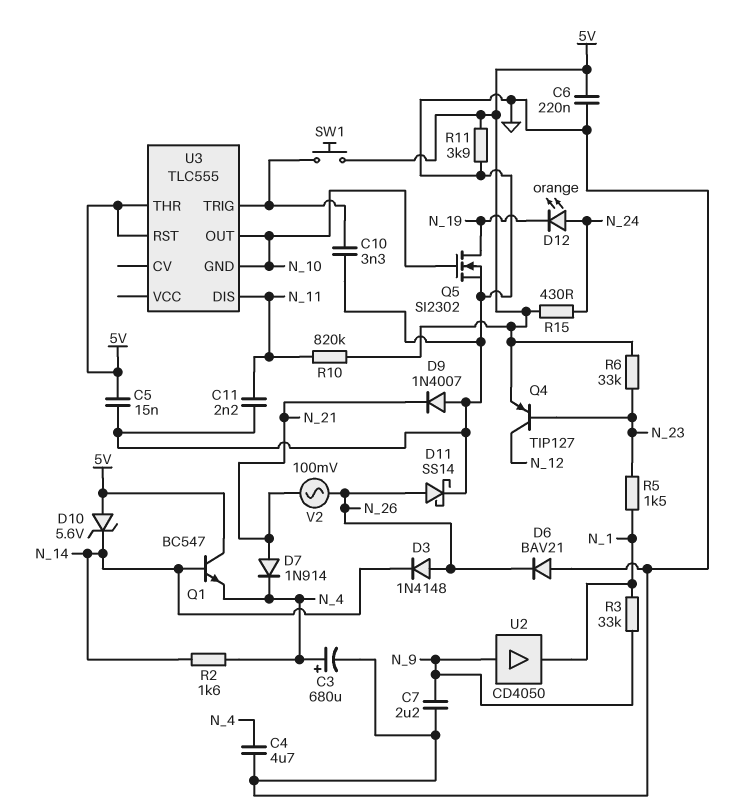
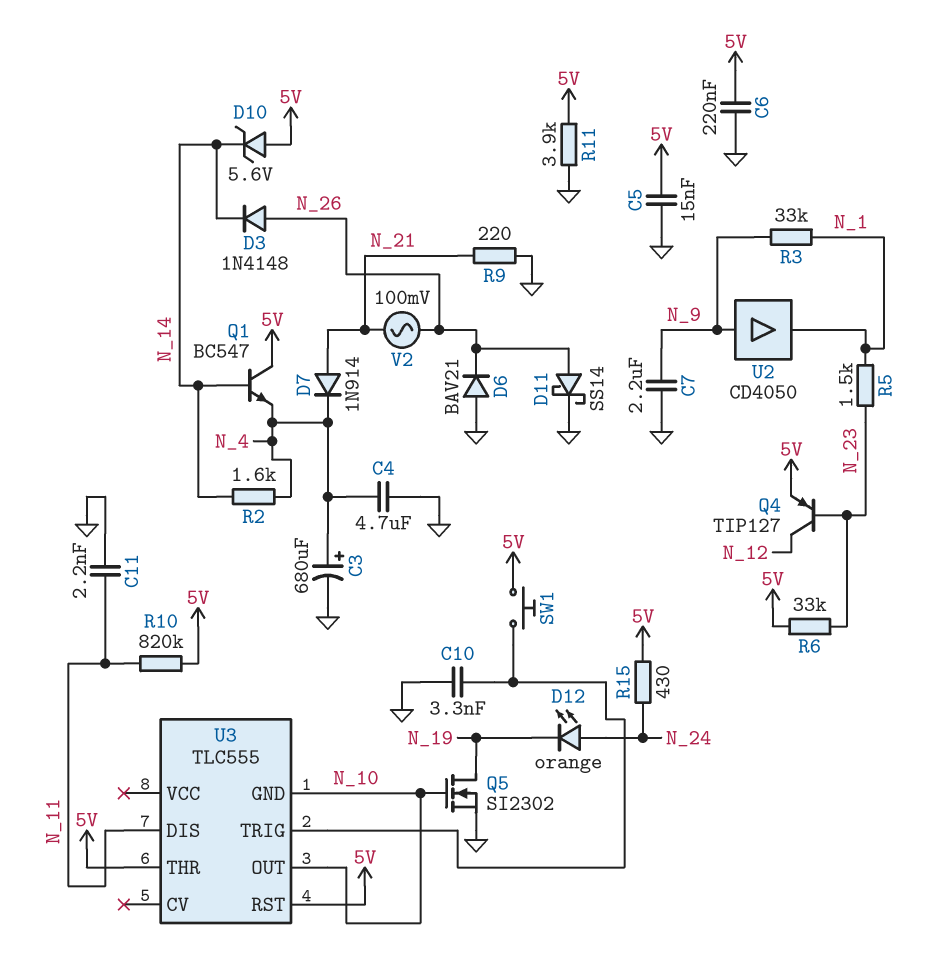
D9: diode 1N4007 (A GND, K N_21) -> none
R9: none -> 220 (GND, N_21)

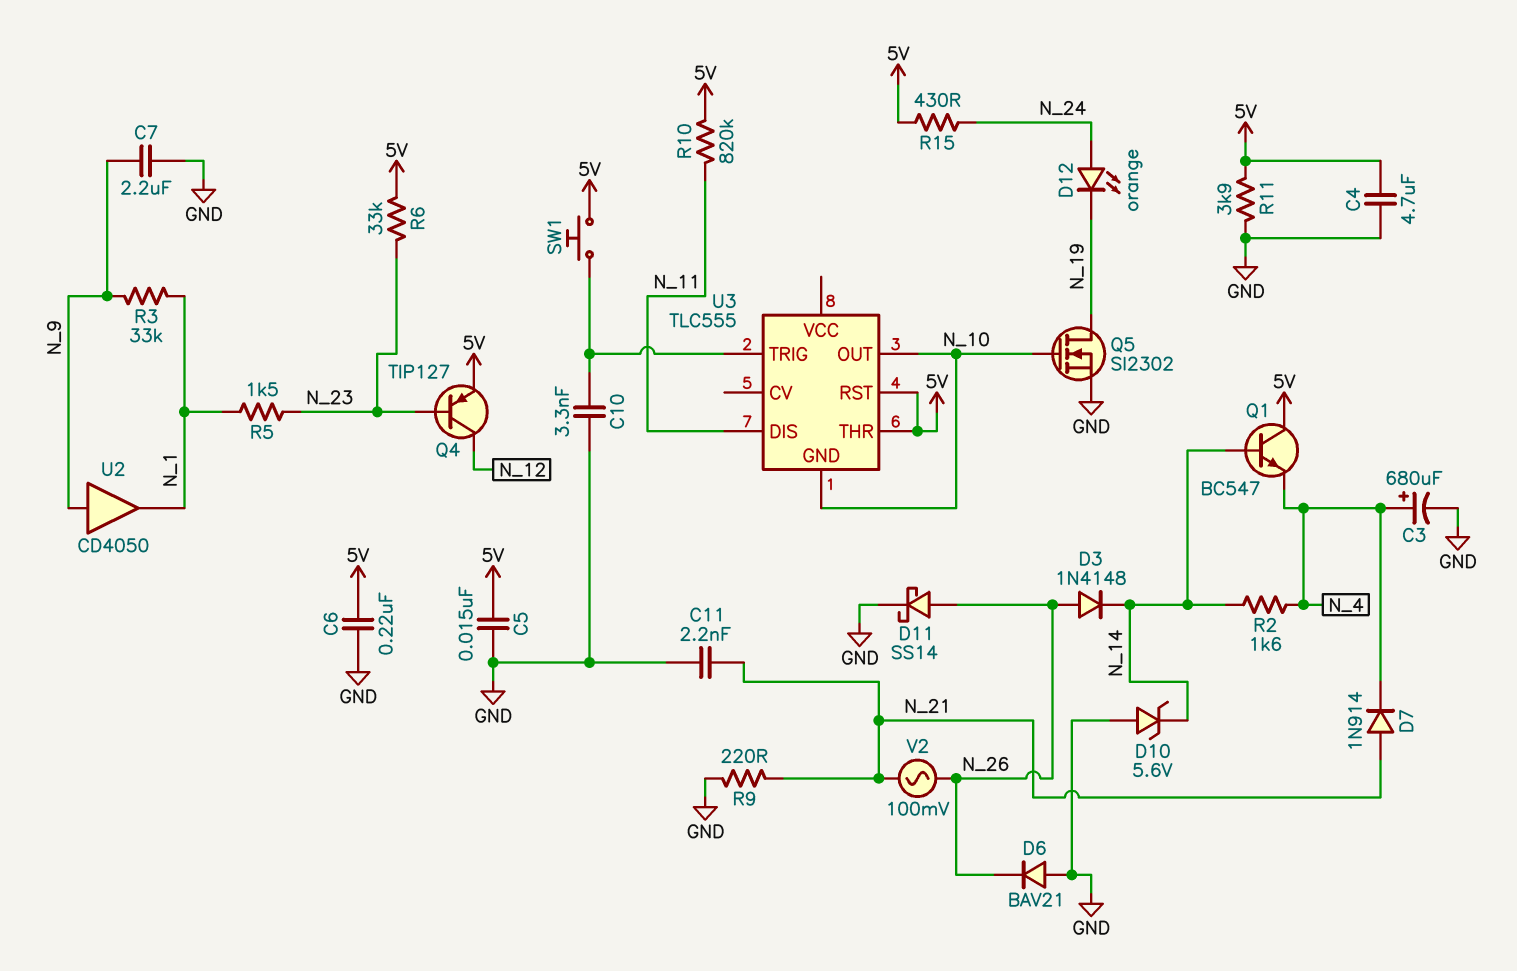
C4: 4.7uF (GND, N_4) -> 4.7uF (5V, GND)
C11: 2.2nF (GND, N_11) -> 2.2nF (GND, N_21)
D10: zener 5.6V (A 5V, K N_14) -> zener 5.6V (A GND, K N_14)

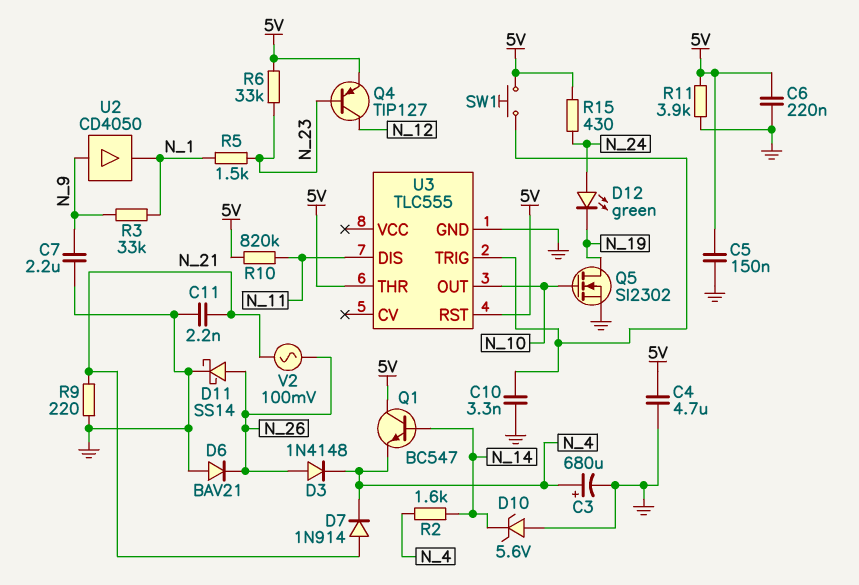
C5: 15nF (5V, GND) -> 150nF (5V, GND)
D3: diode 1N4148 (A N_26, K N_14) -> diode 1N4148 (A N_26, K N_4)
D12: LED orange (A N_24, K N_19) -> LED green (A N_24, K N_19)
U3 pin GND: N_10 -> GND

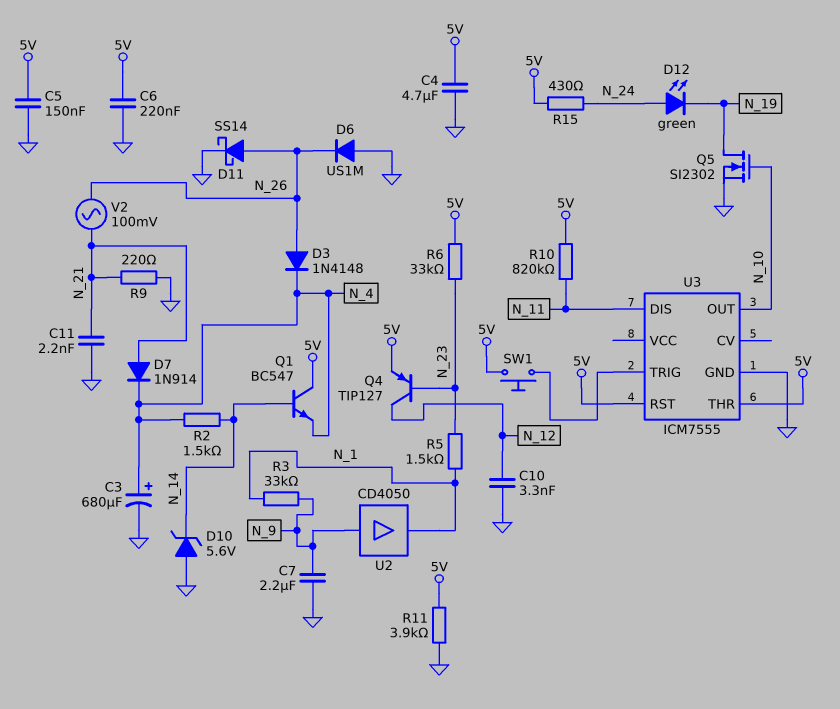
C10: 3.3nF (GND, U3/TRIG) -> 3.3nF (GND, N_12)
D6: diode BAV21 (A GND, K N_26) -> diode US1M (A GND, K N_26)
R2: 1.6k (N_4, N_14) -> 1.5k (N_4, N_14)
U3: TLC555 -> ICM7555

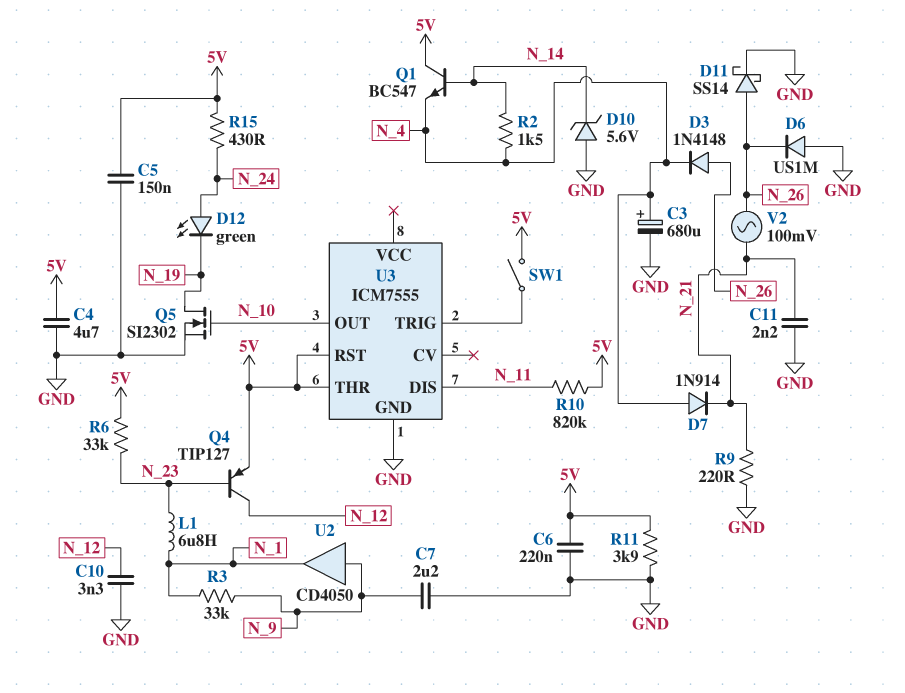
D7: diode 1N914 (A N_21, K N_4) -> diode 1N914 (A N_4, K N_21)
L1: none -> 6.8uH (N_1, N_23)
R5: 1.5k (N_1, N_23) -> none
SW1: button (5V, U3/TRIG) -> switch (5V, U3/TRIG)

